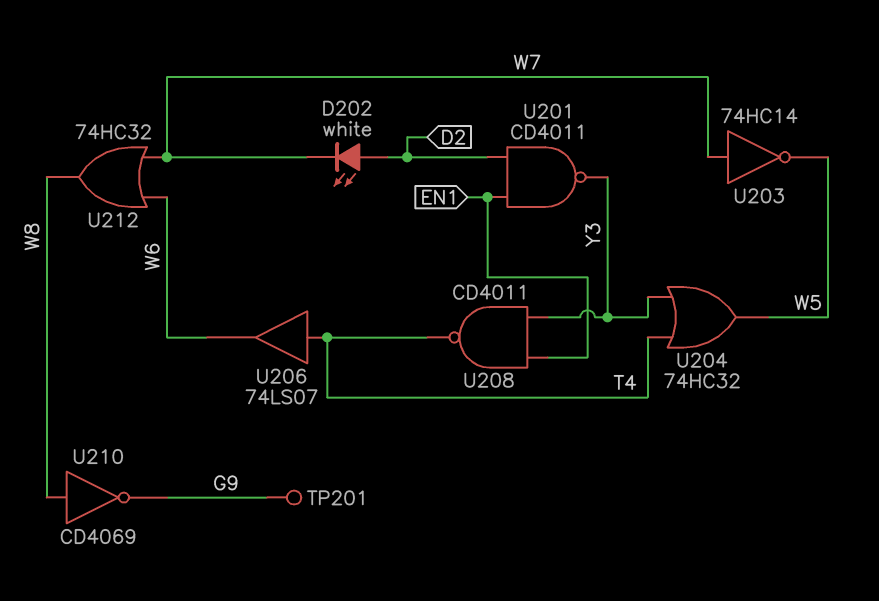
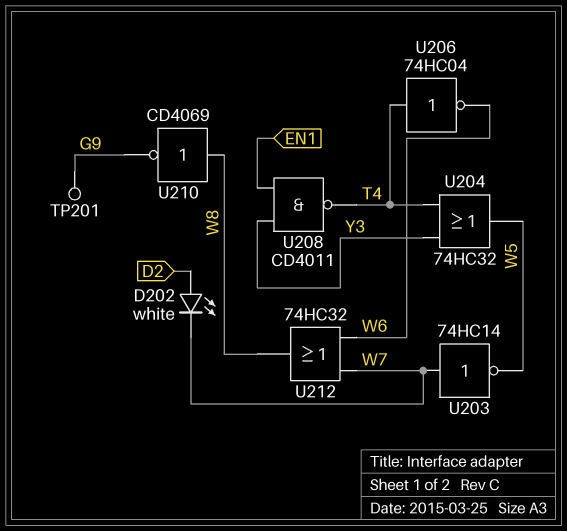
U201: NAND CD4011 (in D2, in EN1, out Y3) -> none
U206: buffer 74LS07 (in T4, out W6) -> NOT 74HC04 (in T4, out W6)

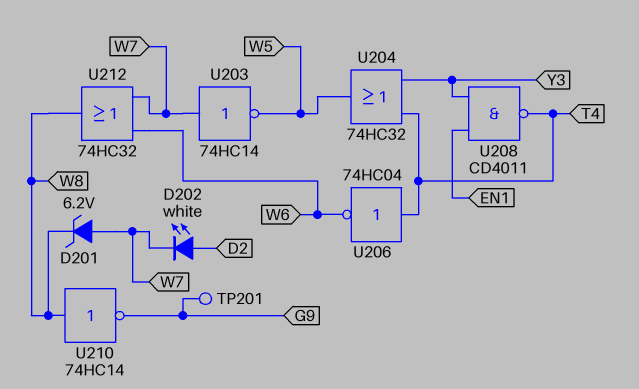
D201: none -> zener 6.2V (A W7, K W8)
U210: NOT CD4069 (in W8, out G9) -> NOT 74HC14 (in W8, out G9)

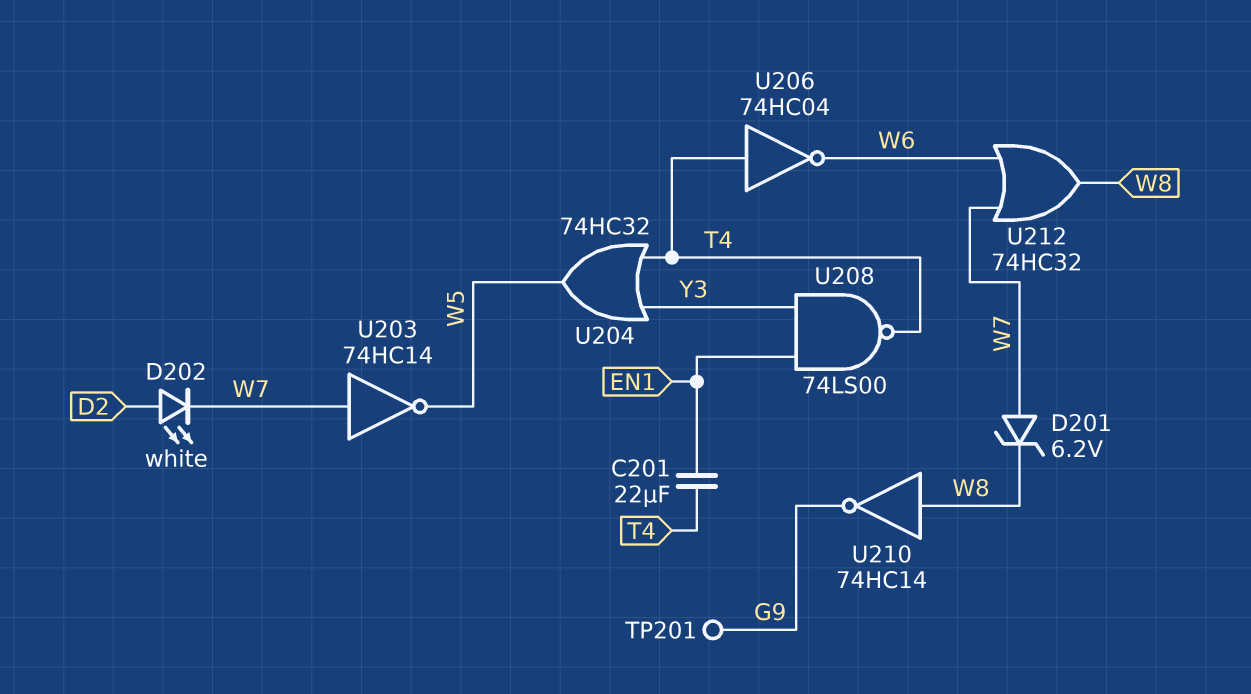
C201: none -> 22uF (EN1, T4)
U208: NAND CD4011 (in EN1, in Y3, out T4) -> NAND 74LS00 (in EN1, in Y3, out T4)

